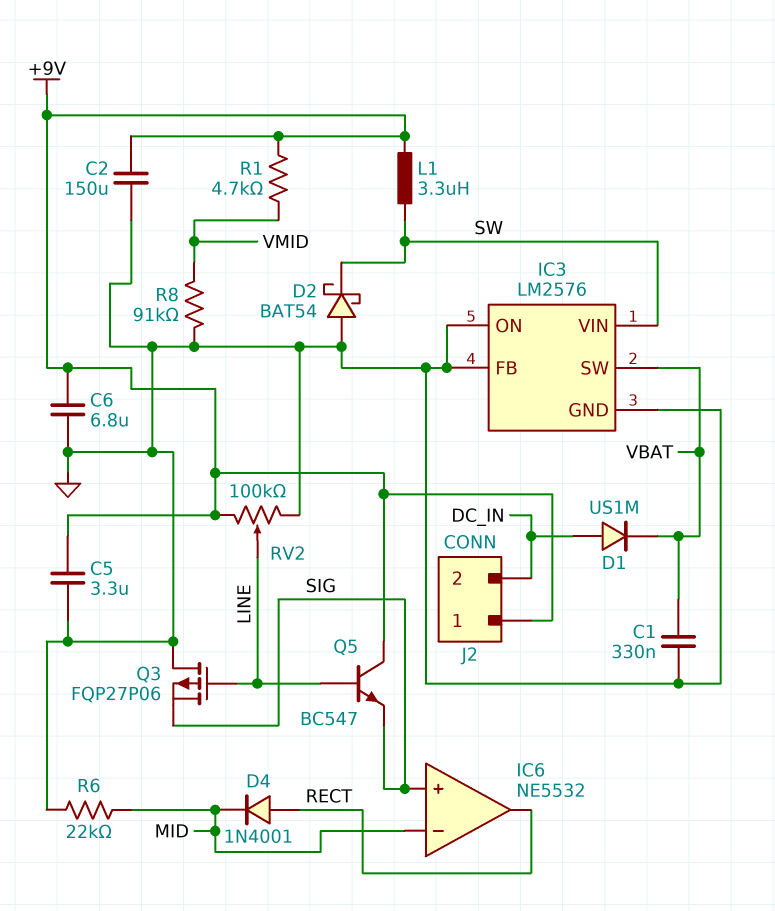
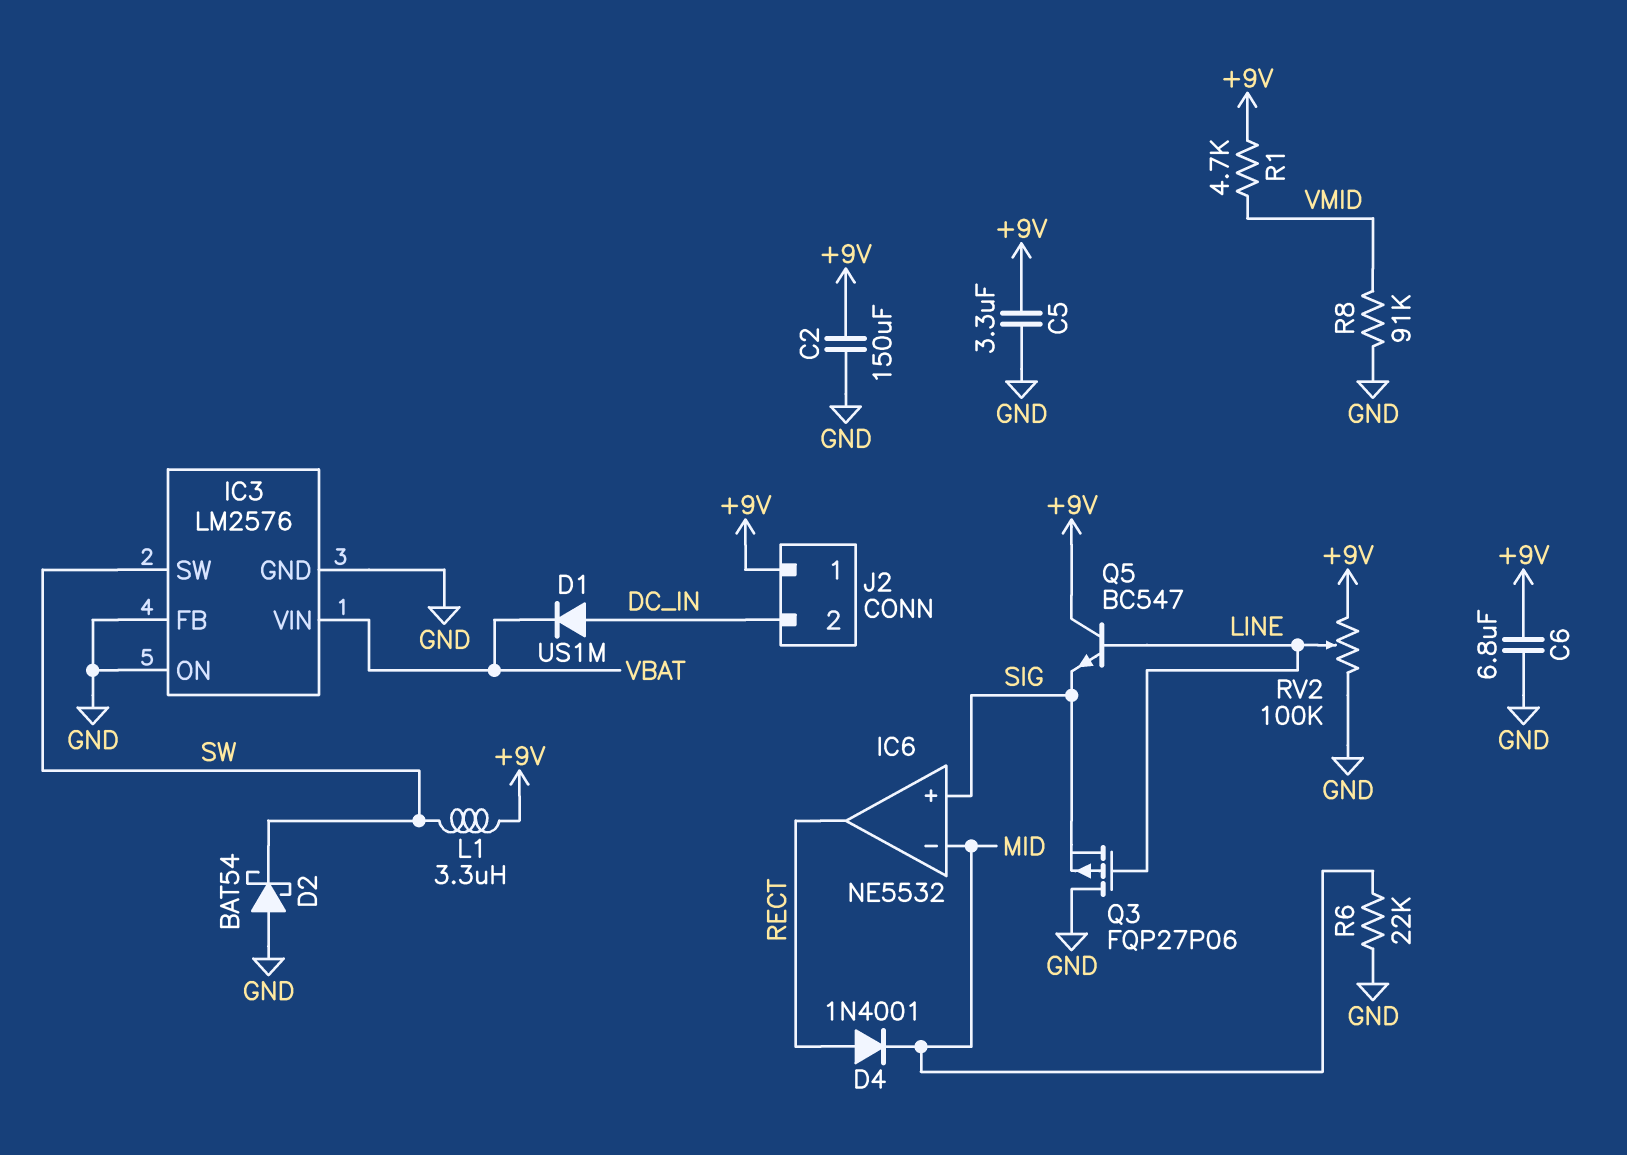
C1: 330nF (GND, VBAT) -> none
IC3 pin SW: VBAT -> SW
IC3 pin VIN: SW -> VBAT

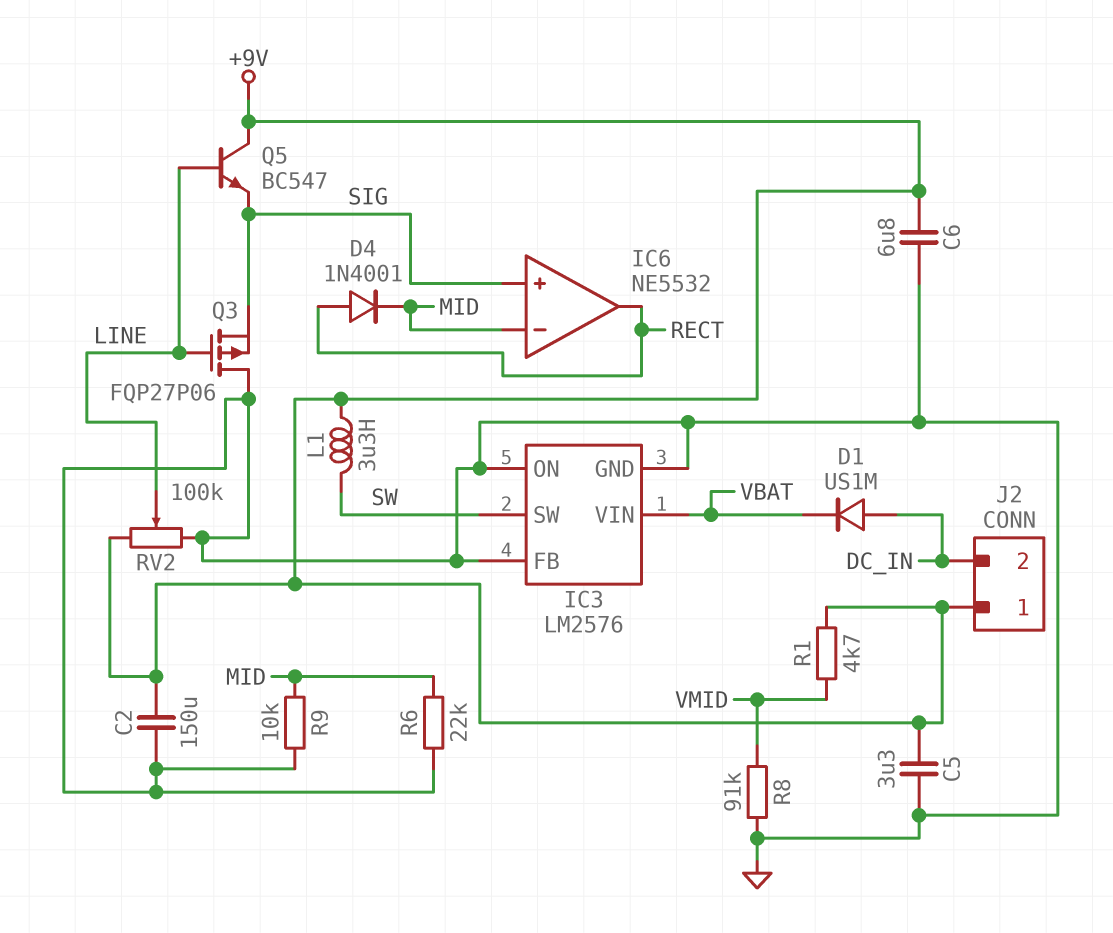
D2: schottky BAT54 (A GND, K SW) -> none
R9: none -> 10k (GND, MID)

